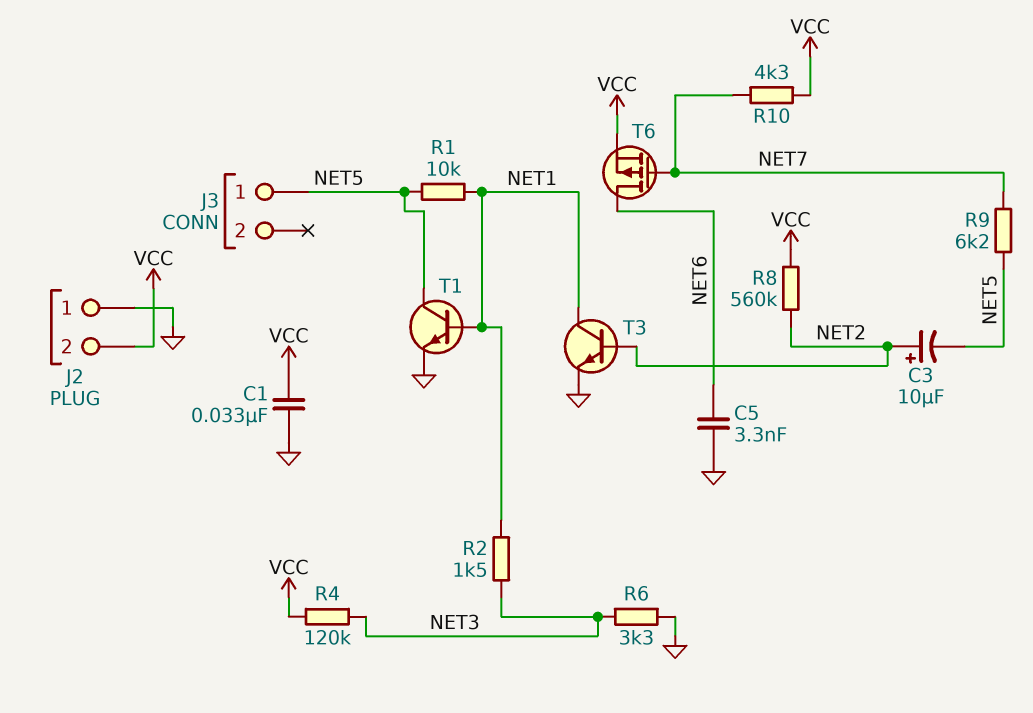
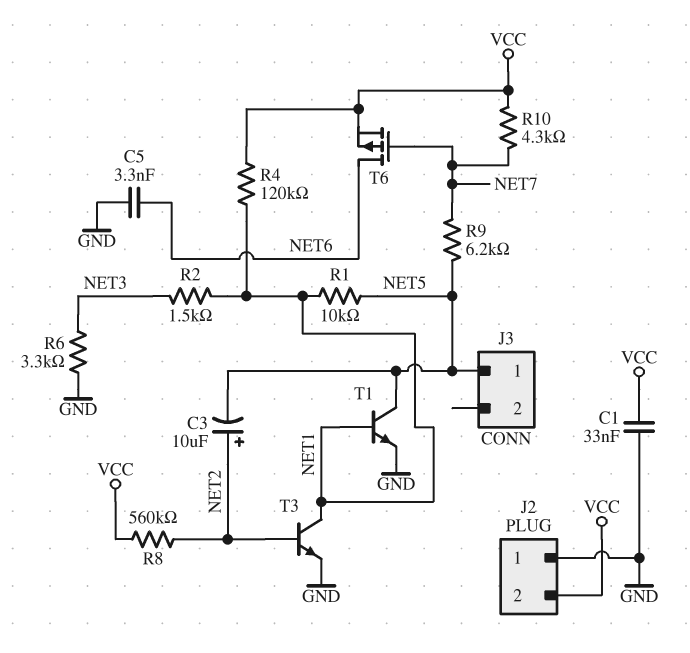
R4: 120k (NET3, VCC) -> 120k (NET1, VCC)

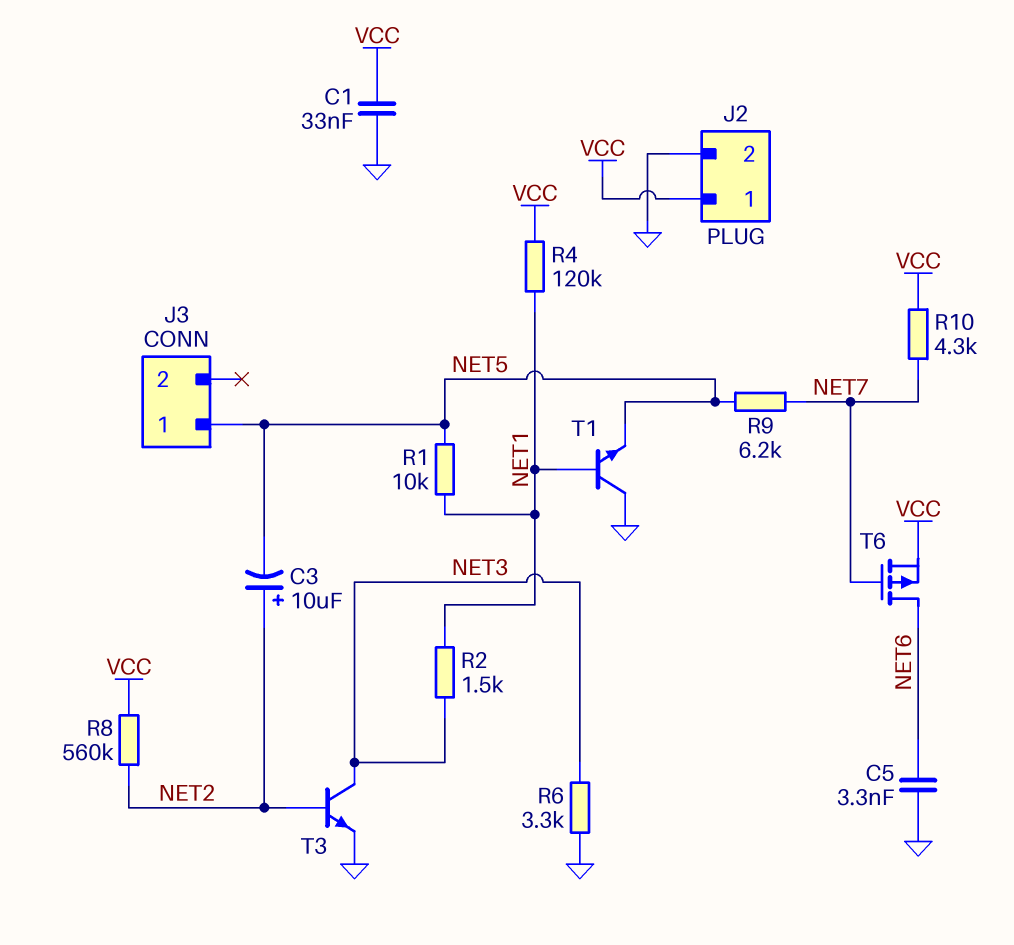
J2 pin 1: GND -> VCC
J2 pin 2: VCC -> GND
T1: NPN (B NET1, C NET5, E GND) -> NPN (B NET1, C GND, E NET5)
T3: NPN (B NET2, C NET1, E GND) -> NPN (B NET2, C NET3, E GND)

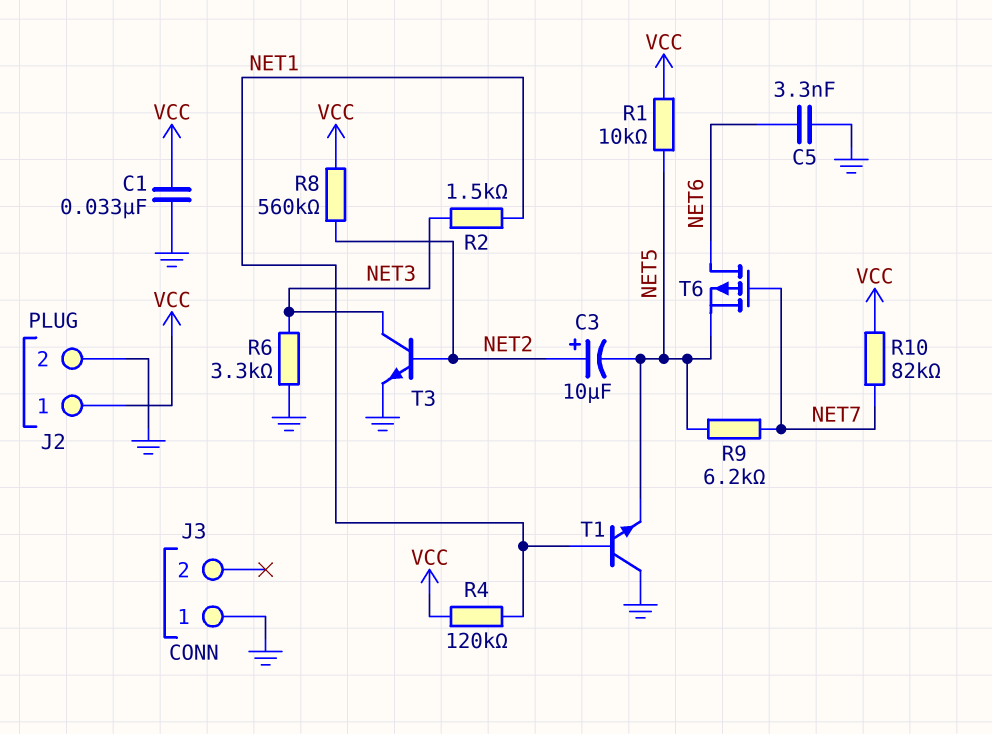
J3 pin 1: NET5 -> GND
R1: 10k (NET1, NET5) -> 10k (NET5, VCC)
R10: 4.3k (NET7, VCC) -> 82k (NET7, VCC)
T6: PMOS (G NET7, D NET6, S VCC) -> PMOS (G NET7, D NET6, S NET5)

